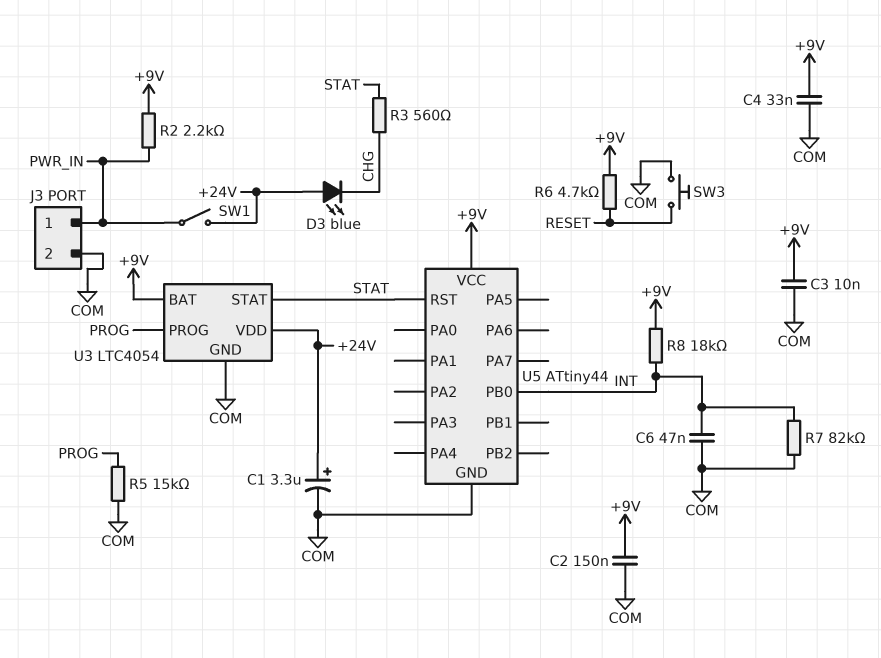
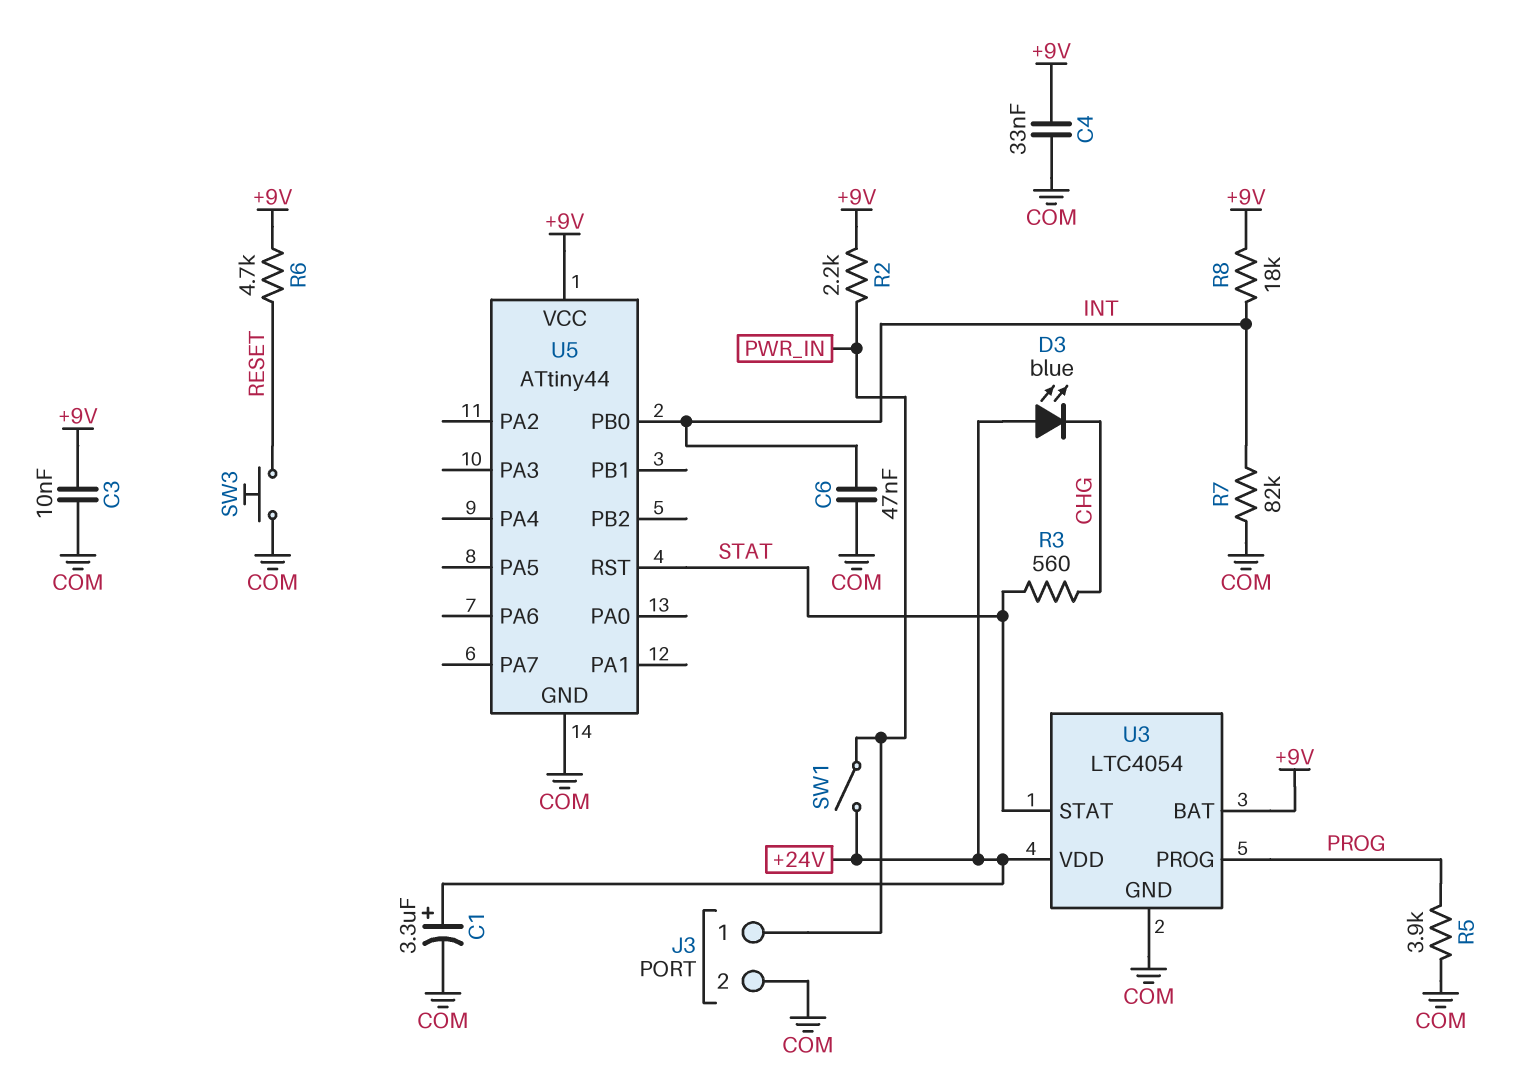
C2: 150nF (+9V, COM) -> none
R5: 15k (COM, PROG) -> 3.9k (COM, PROG)

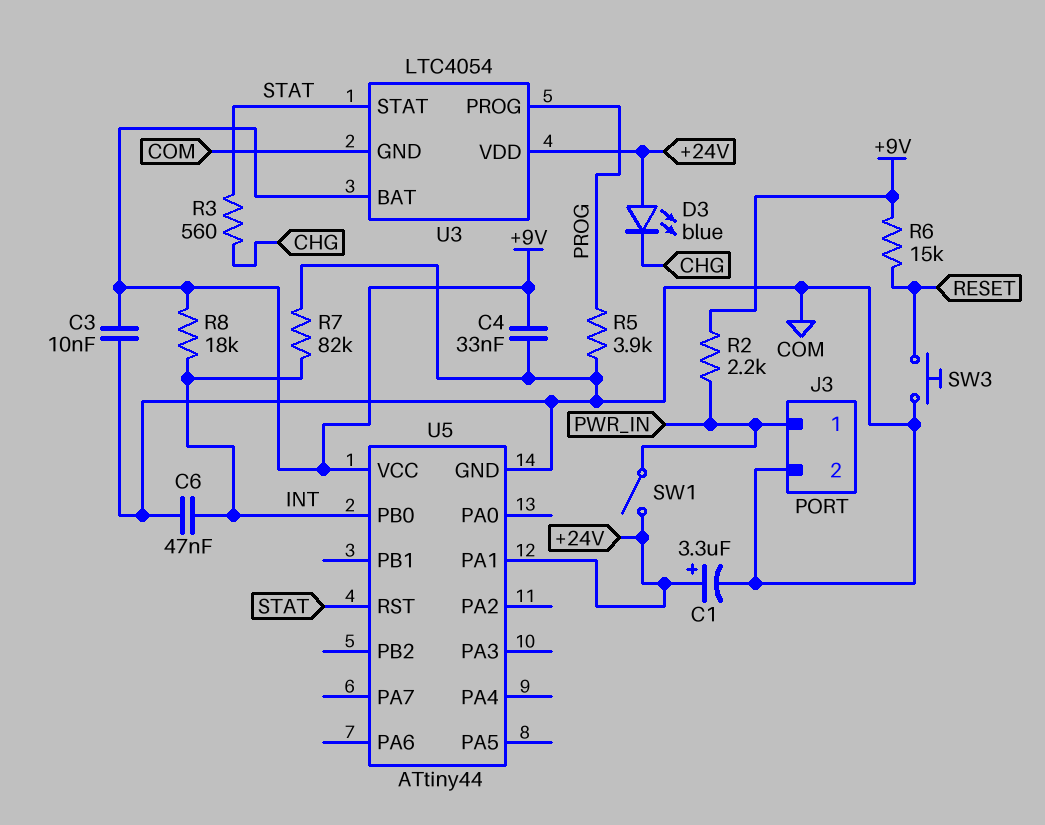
R6: 4.7k (+9V, RESET) -> 15k (+9V, RESET)
U5 pin PA1: none -> +24V

